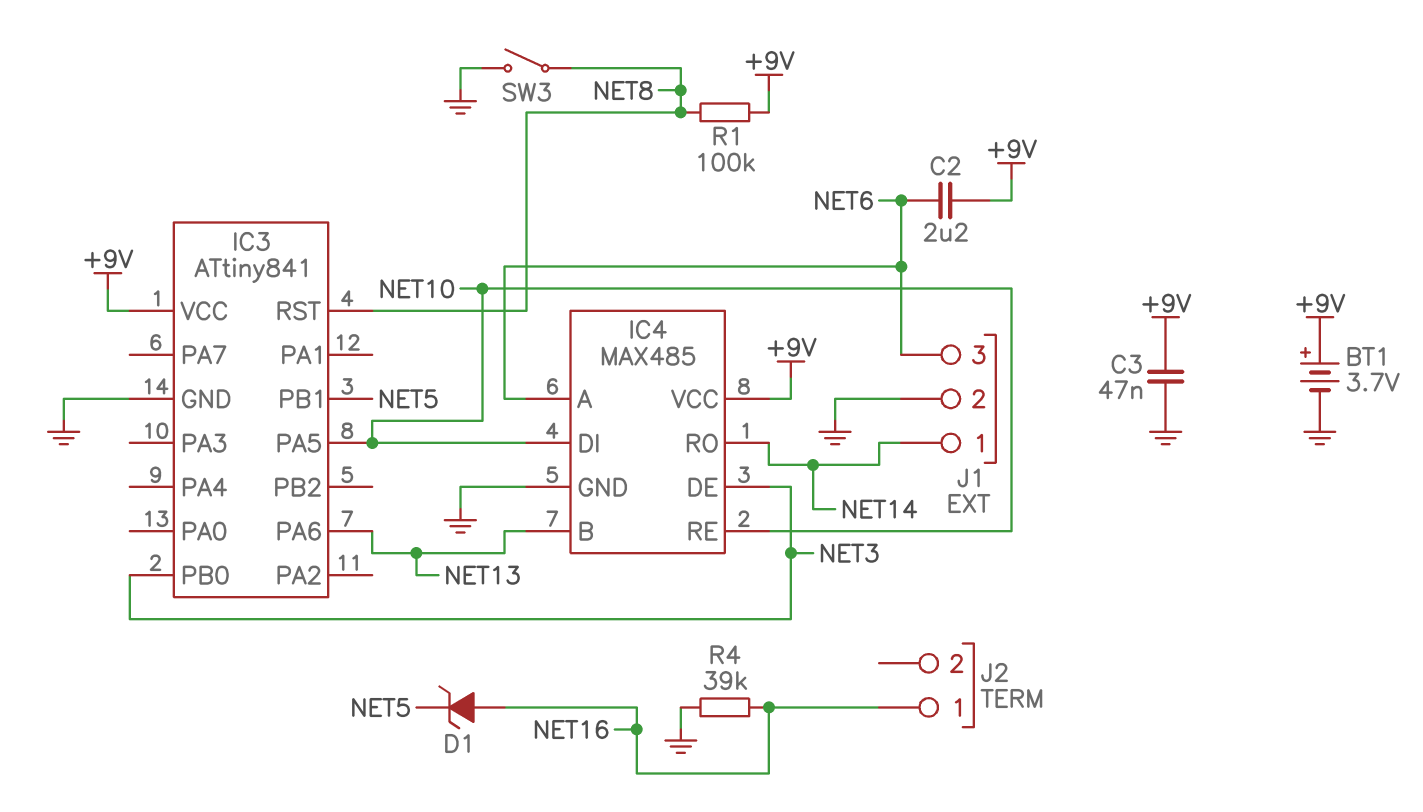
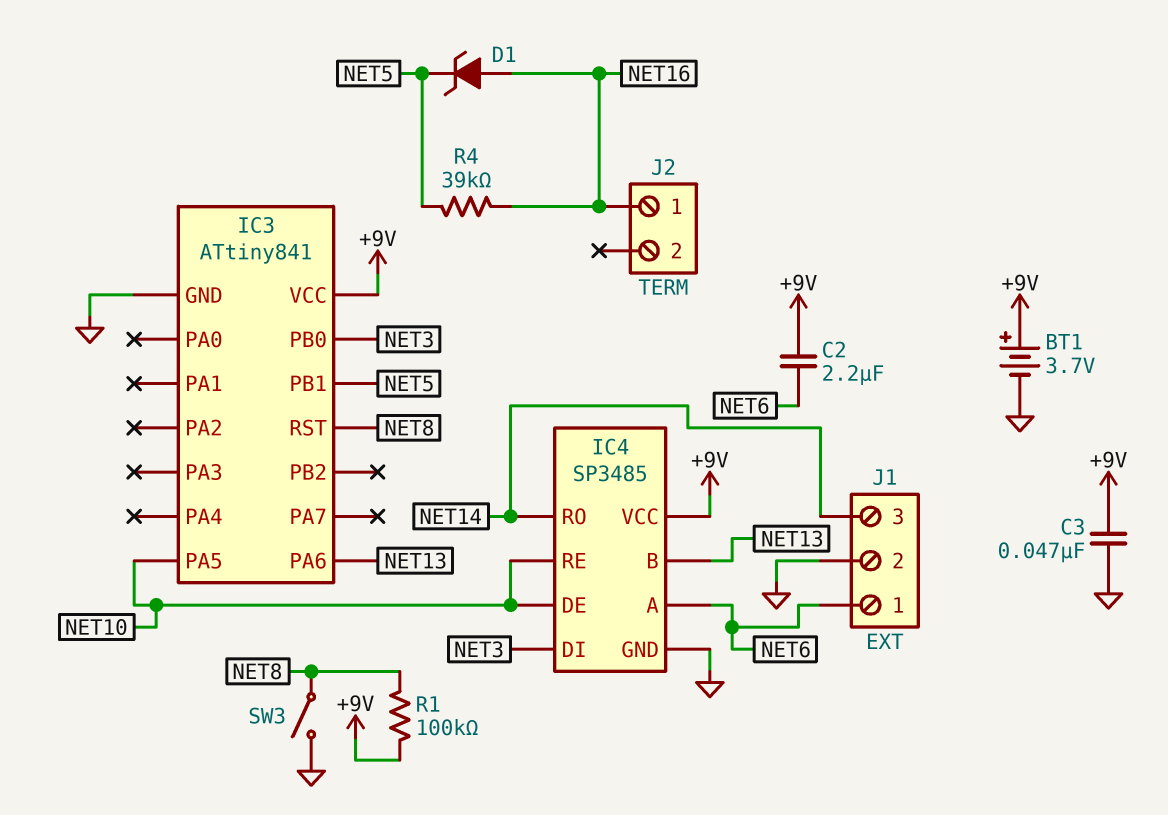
IC4: MAX485 -> SP3485
IC4 pin DE: NET3 -> NET10
IC4 pin DI: NET10 -> NET3
J1 pin 1: NET14 -> NET6
J1 pin 3: NET6 -> NET14
R4: 39k (GND, NET16) -> 39k (NET5, NET16)

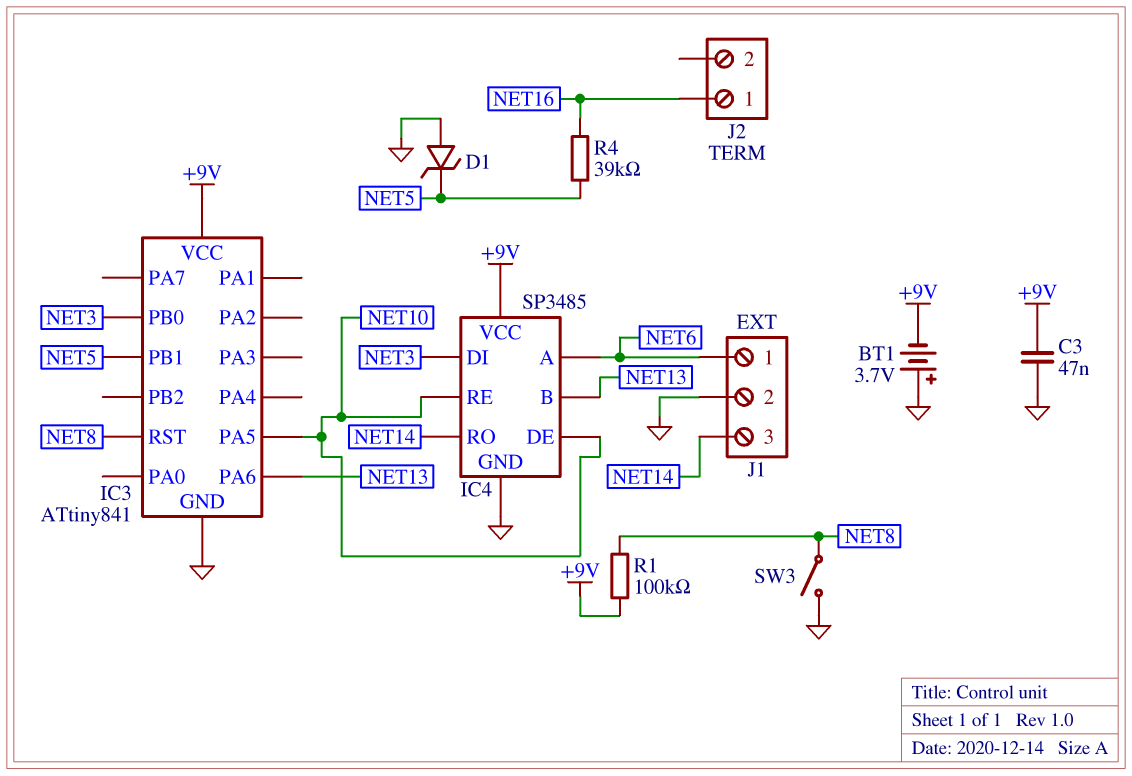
BT1: 3.7V (plus +9V, minus GND) -> 3.7V (plus GND, minus +9V)
C2: 2.2uF (+9V, NET6) -> none
D1: zener (A NET16, K NET5) -> zener (A GND, K NET5)

